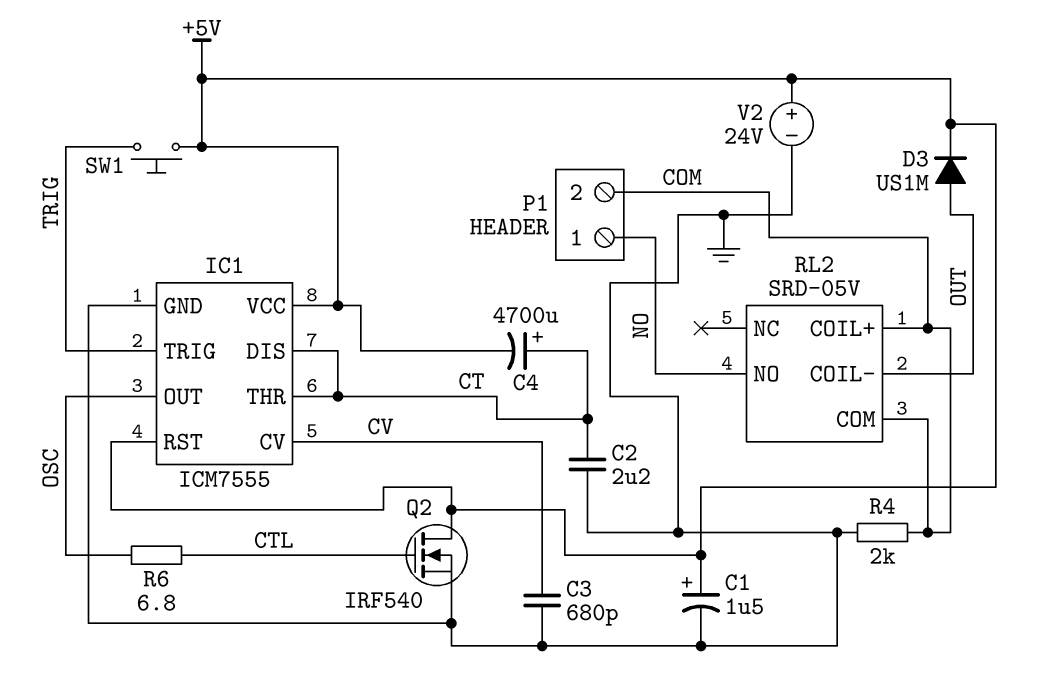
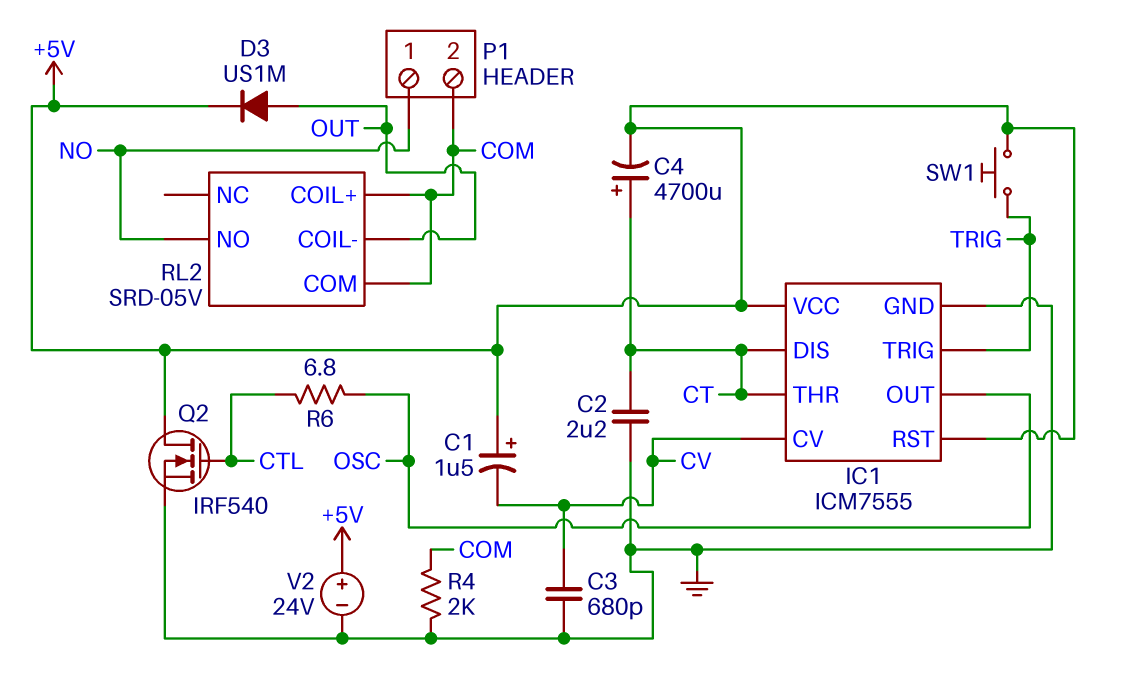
C1: 1.5uF (plus +5V, minus GND) -> 1.5uF (plus +5V, minus CV)

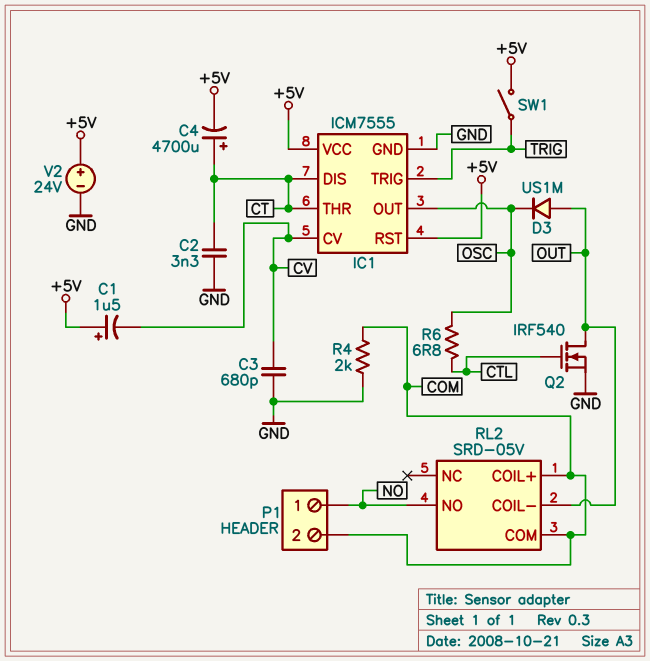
C2: 2.2uF (CT, GND) -> 3.3nF (CT, GND)
D3: diode US1M (A OUT, K +5V) -> diode US1M (A OUT, K OSC)
Q2: NMOS IRF540 (G CTL, D +5V, S GND) -> NMOS IRF540 (G CTL, D OUT, S GND)
SW1: button (+5V, TRIG) -> switch (+5V, TRIG)

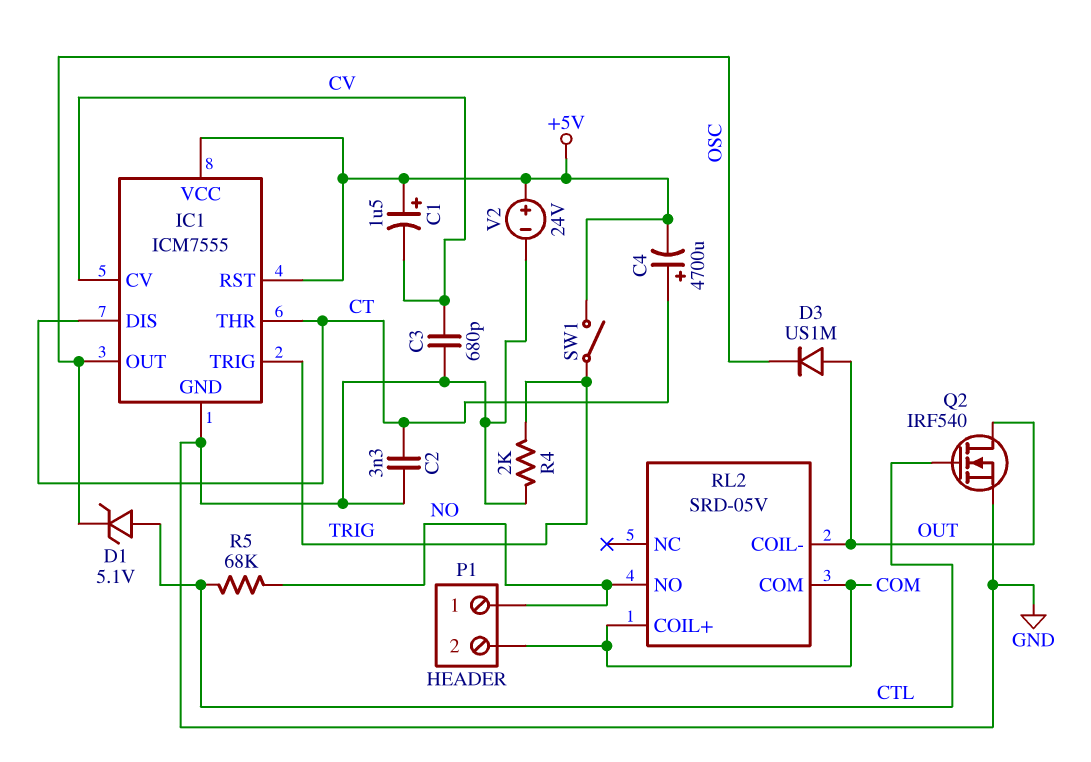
D1: none -> zener 5.1V (A CTL, K OSC)
R4: 2k (COM, GND) -> 2k (GND, TRIG)
R5: none -> 68k (CTL, NO)
R6: 6.8 (CTL, OSC) -> none

